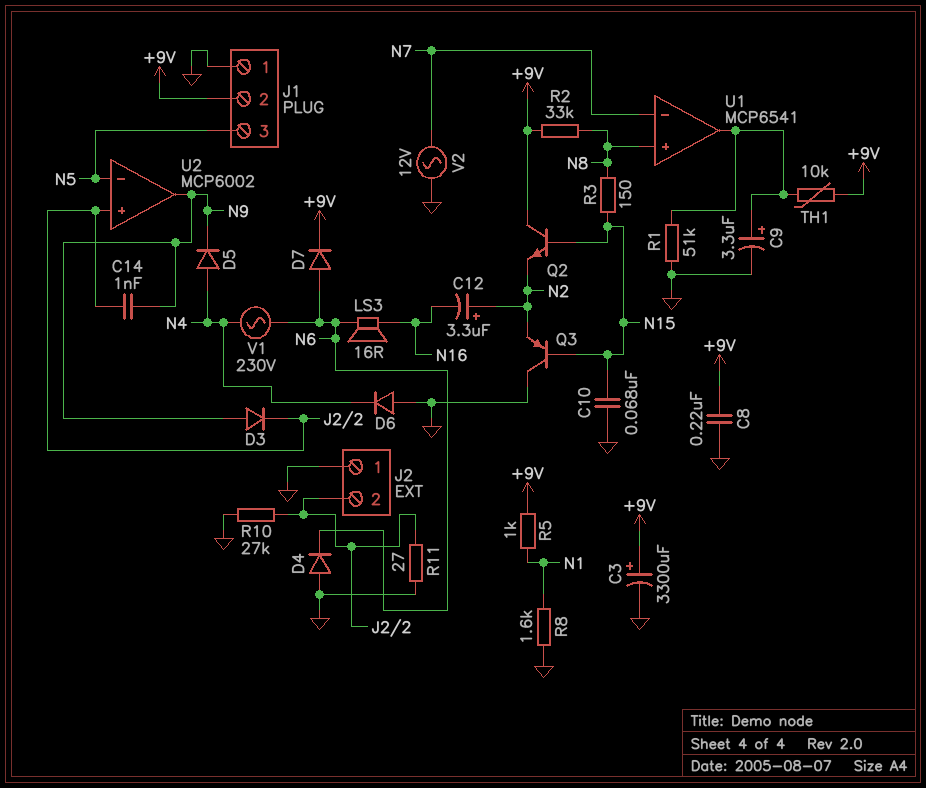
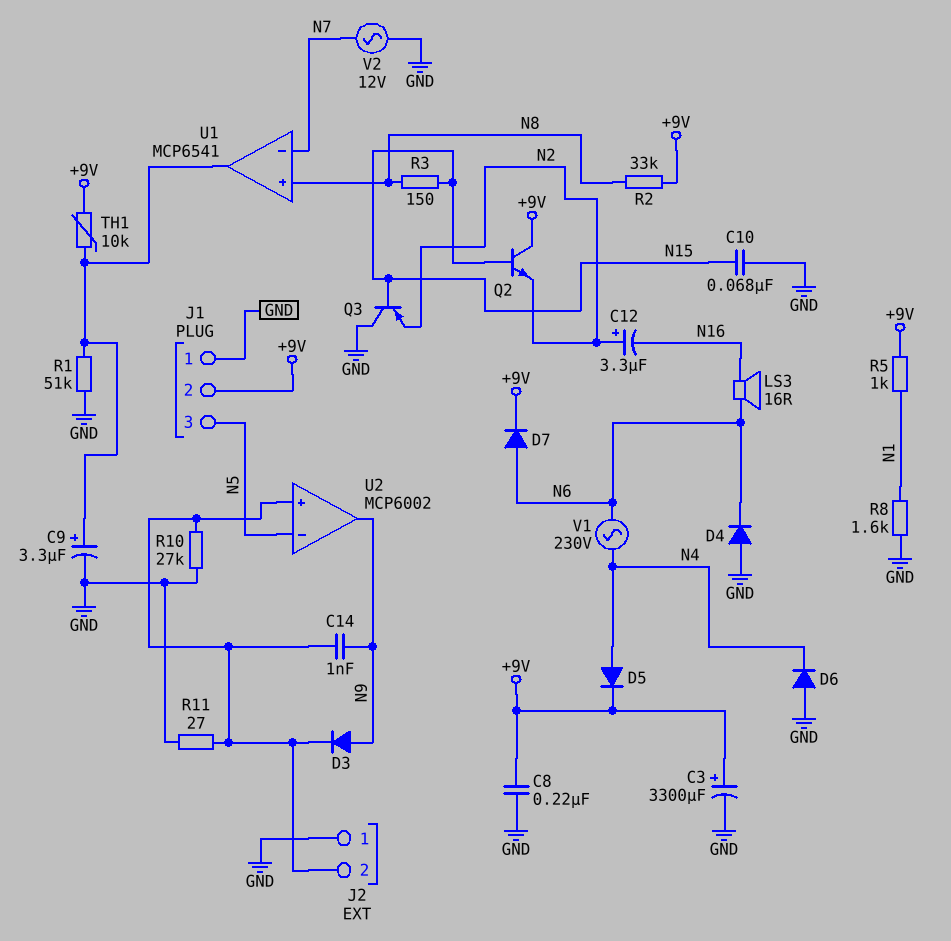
D5: diode (A N4, K N9) -> diode (A N4, K +9V)

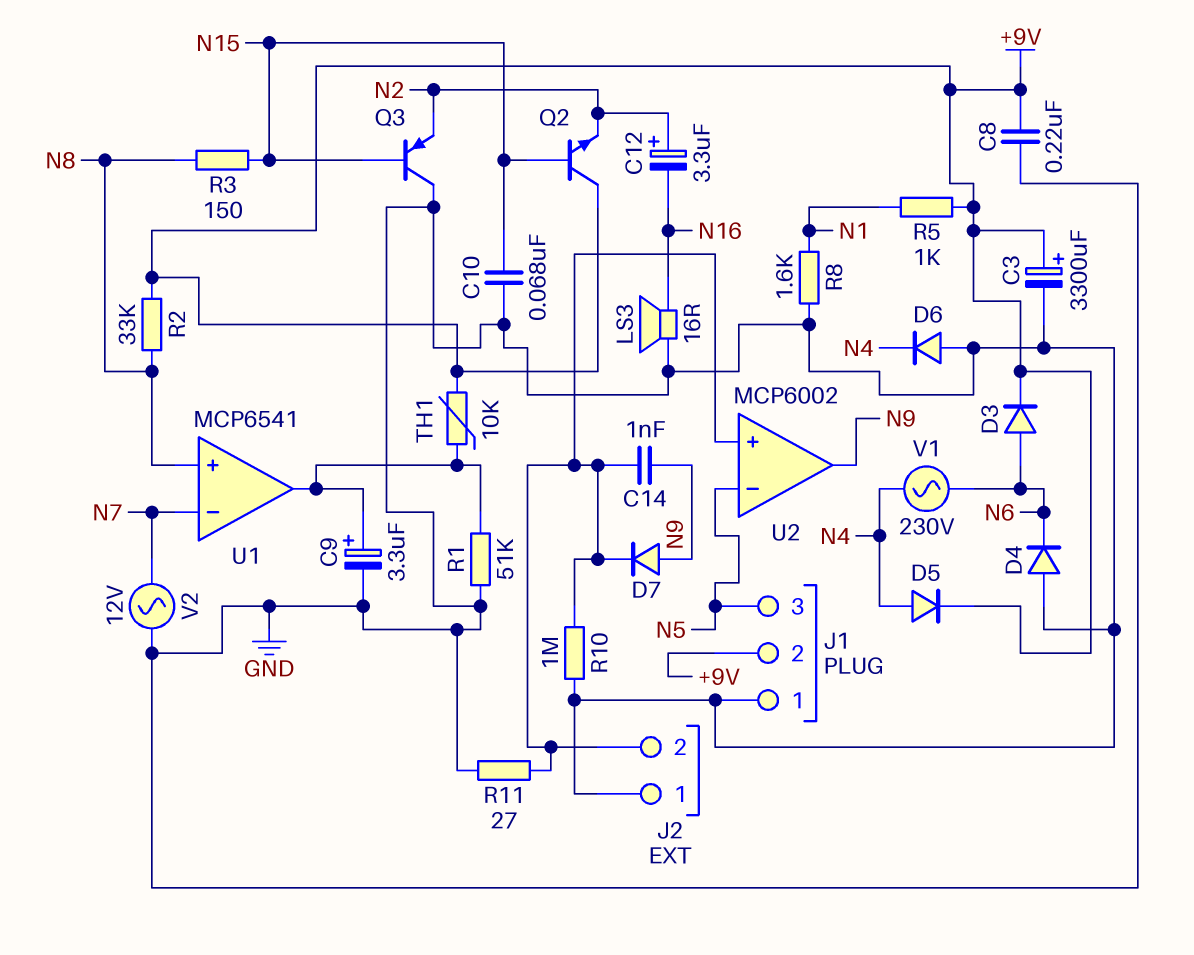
D3: diode (A N9, K J2/2) -> diode (A N6, K +9V)
D7: diode (A N6, K +9V) -> diode (A N9, K J2/2)
LS3: speaker 16R (N6, N16) -> speaker 16R (GND, N16)
R10: 27k (GND, J2/2) -> 1M (GND, J2/2)

